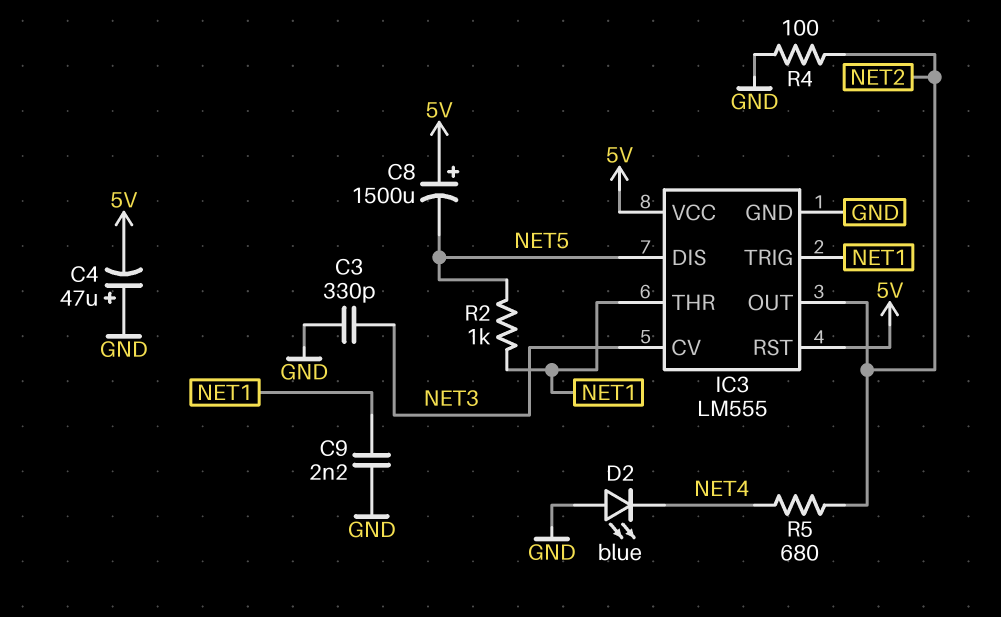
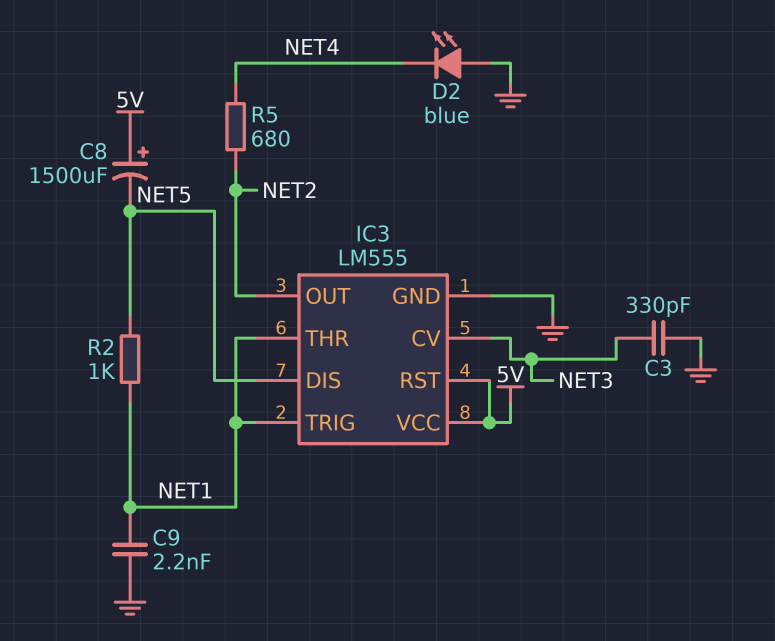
C4: 47uF (plus GND, minus 5V) -> none
R4: 100 (GND, NET2) -> none

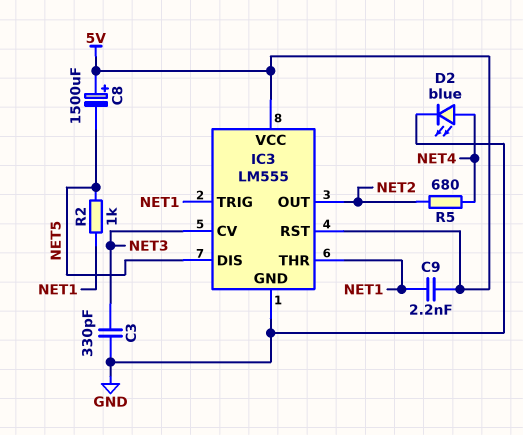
C9: 2.2nF (GND, NET1) -> 2.2nF (5V, NET1)
D2: LED blue (A GND, K NET4) -> LED blue (A NET4, K GND)

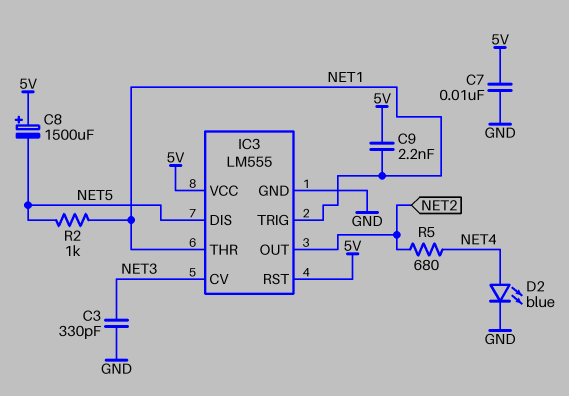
C7: none -> 10nF (5V, GND)

